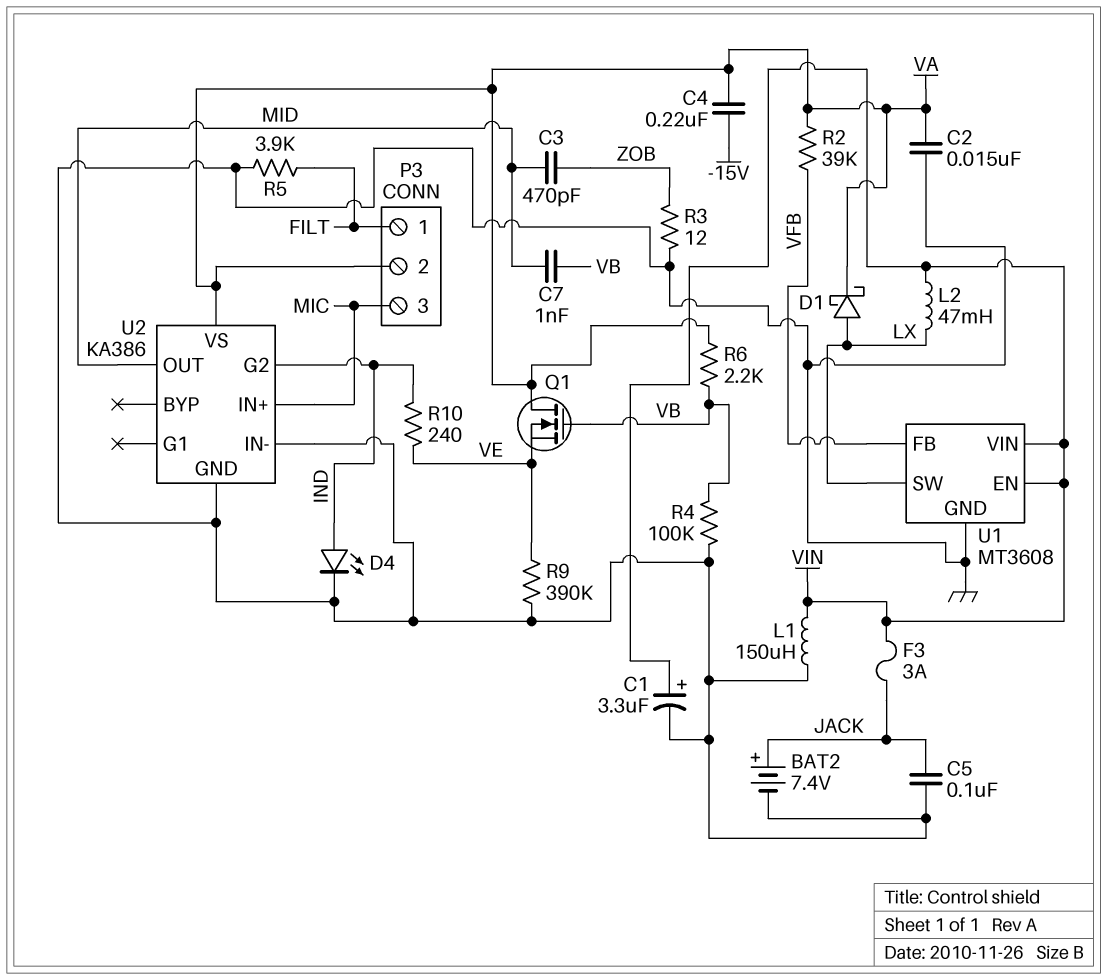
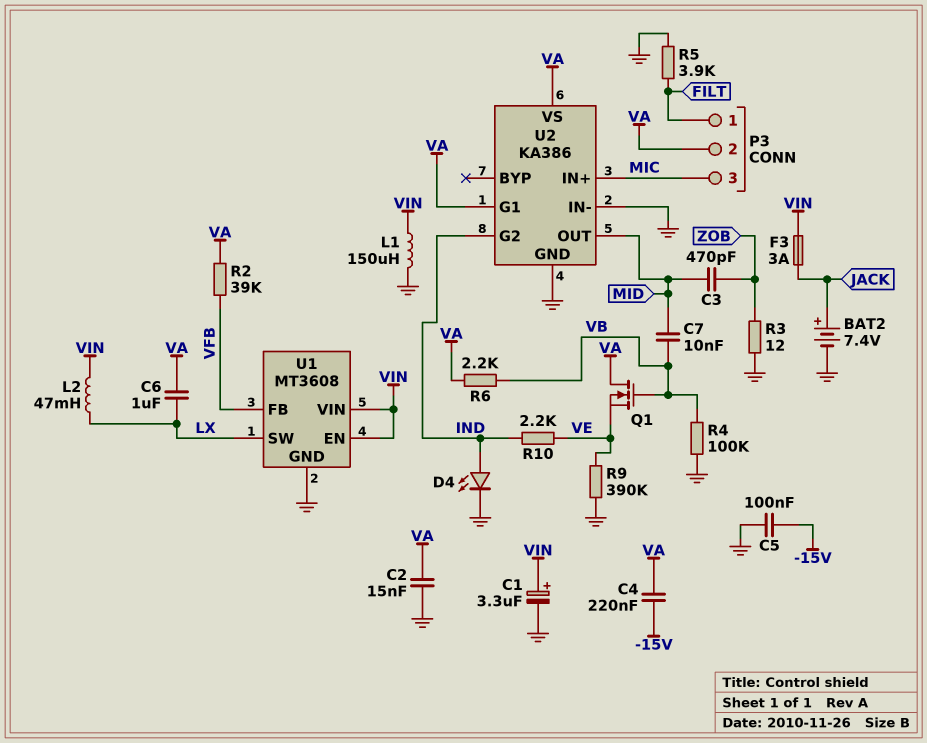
C5: 100nF (GND, JACK) -> 100nF (-15V, GND)
C6: none -> 1uF (LX, VA)
C7: 1nF (MID, VB) -> 10nF (MID, VB)
D1: schottky (A LX, K VA) -> none
R10: 240 (IND, VE) -> 2.2k (IND, VE)
U2 pin G1: none -> VA

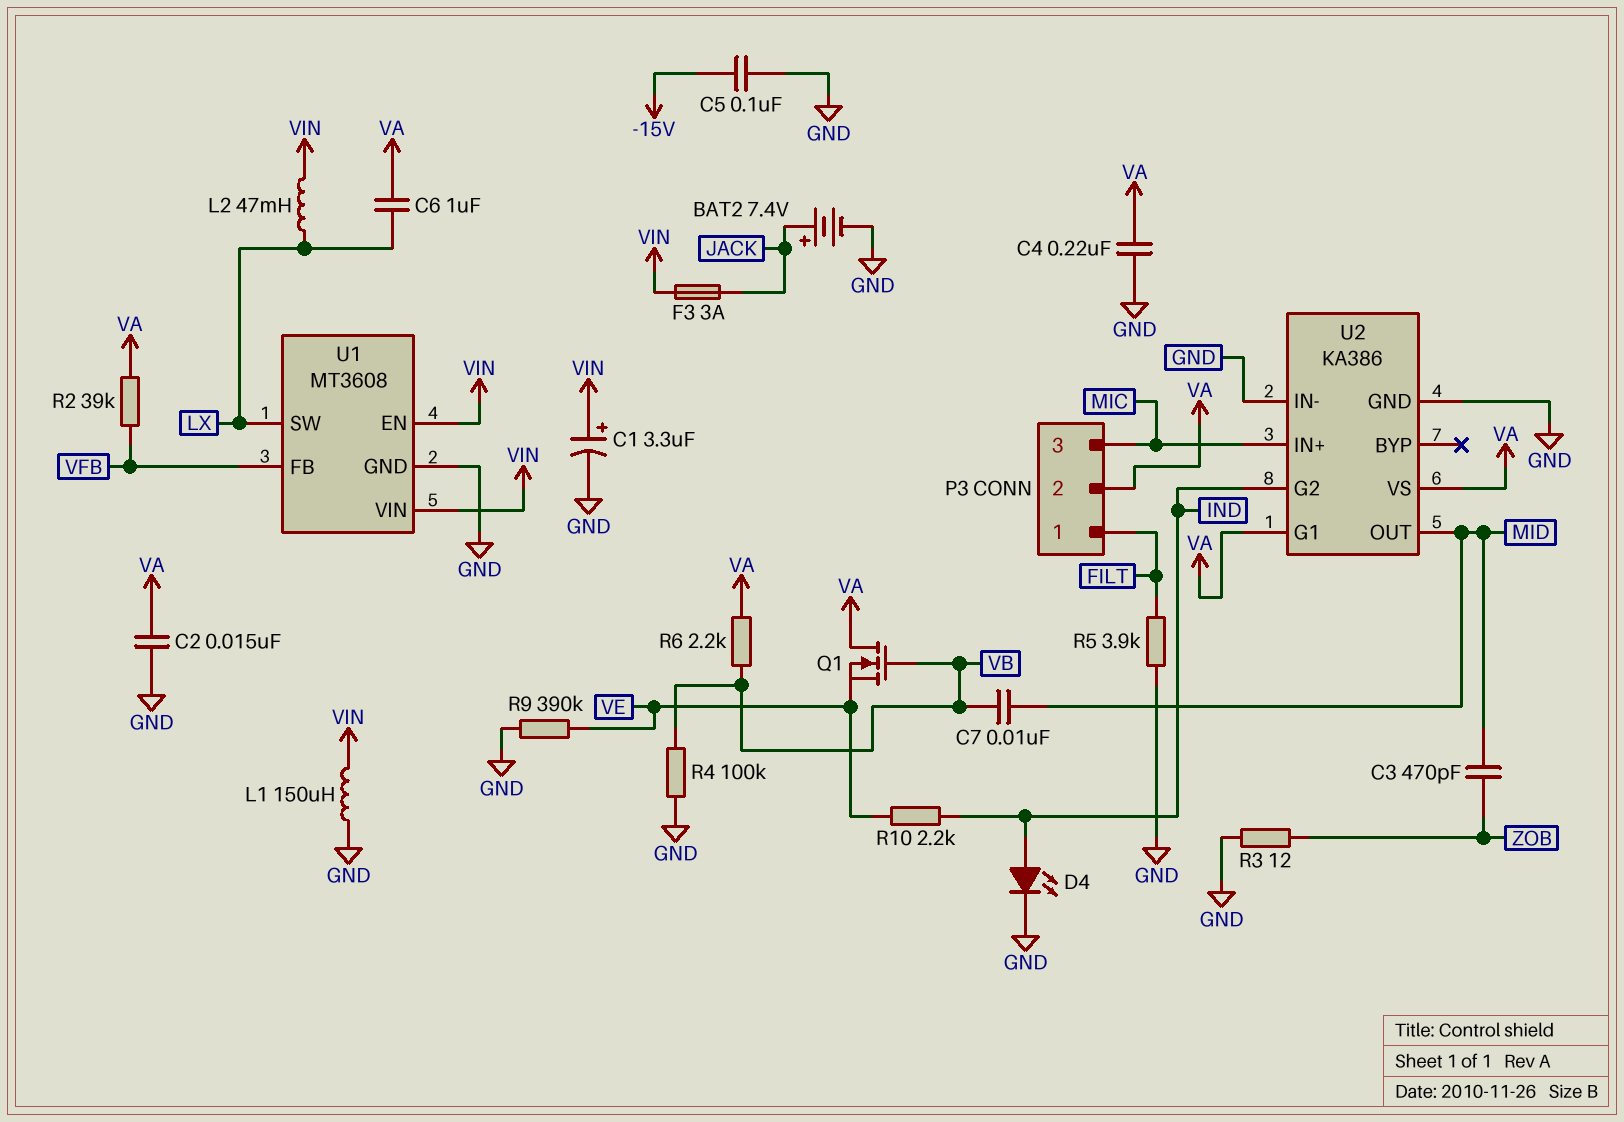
C4: 220nF (-15V, VA) -> 220nF (GND, VA)

